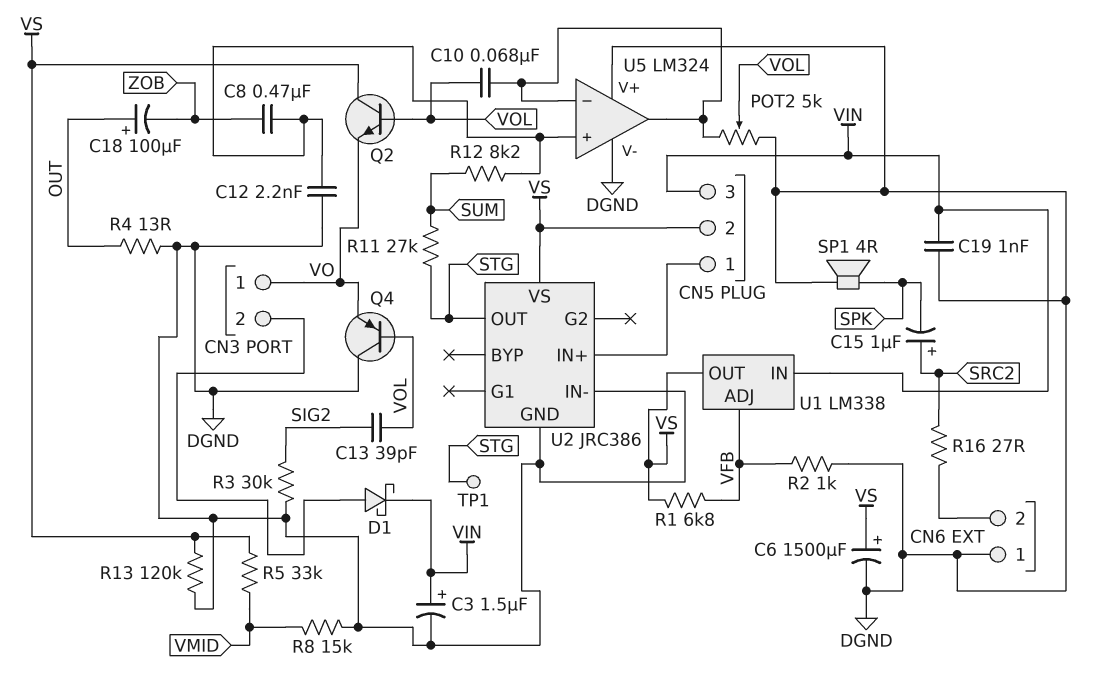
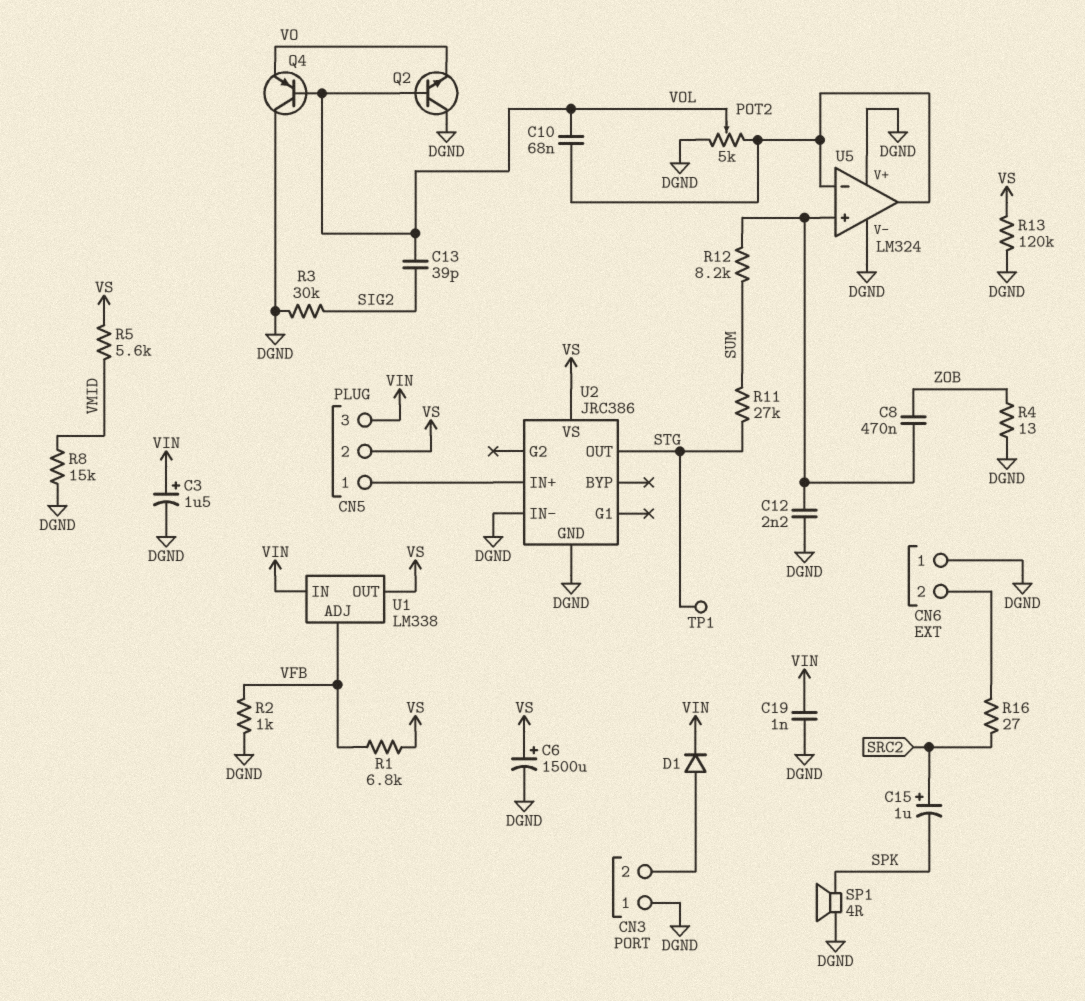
C18: 100uF (plus OUT, minus ZOB) -> none
CN3 pin 1: VO -> DGND
D1: schottky (A CN3/2, K VIN) -> diode (A CN3/2, K VIN)
Q2: NPN (B VOL, C VS, E VO) -> NPN (B VOL, C DGND, E VO)
R4: 13 (DGND, OUT) -> 13 (DGND, ZOB)
R5: 33k (VMID, VS) -> 5.6k (VMID, VS)

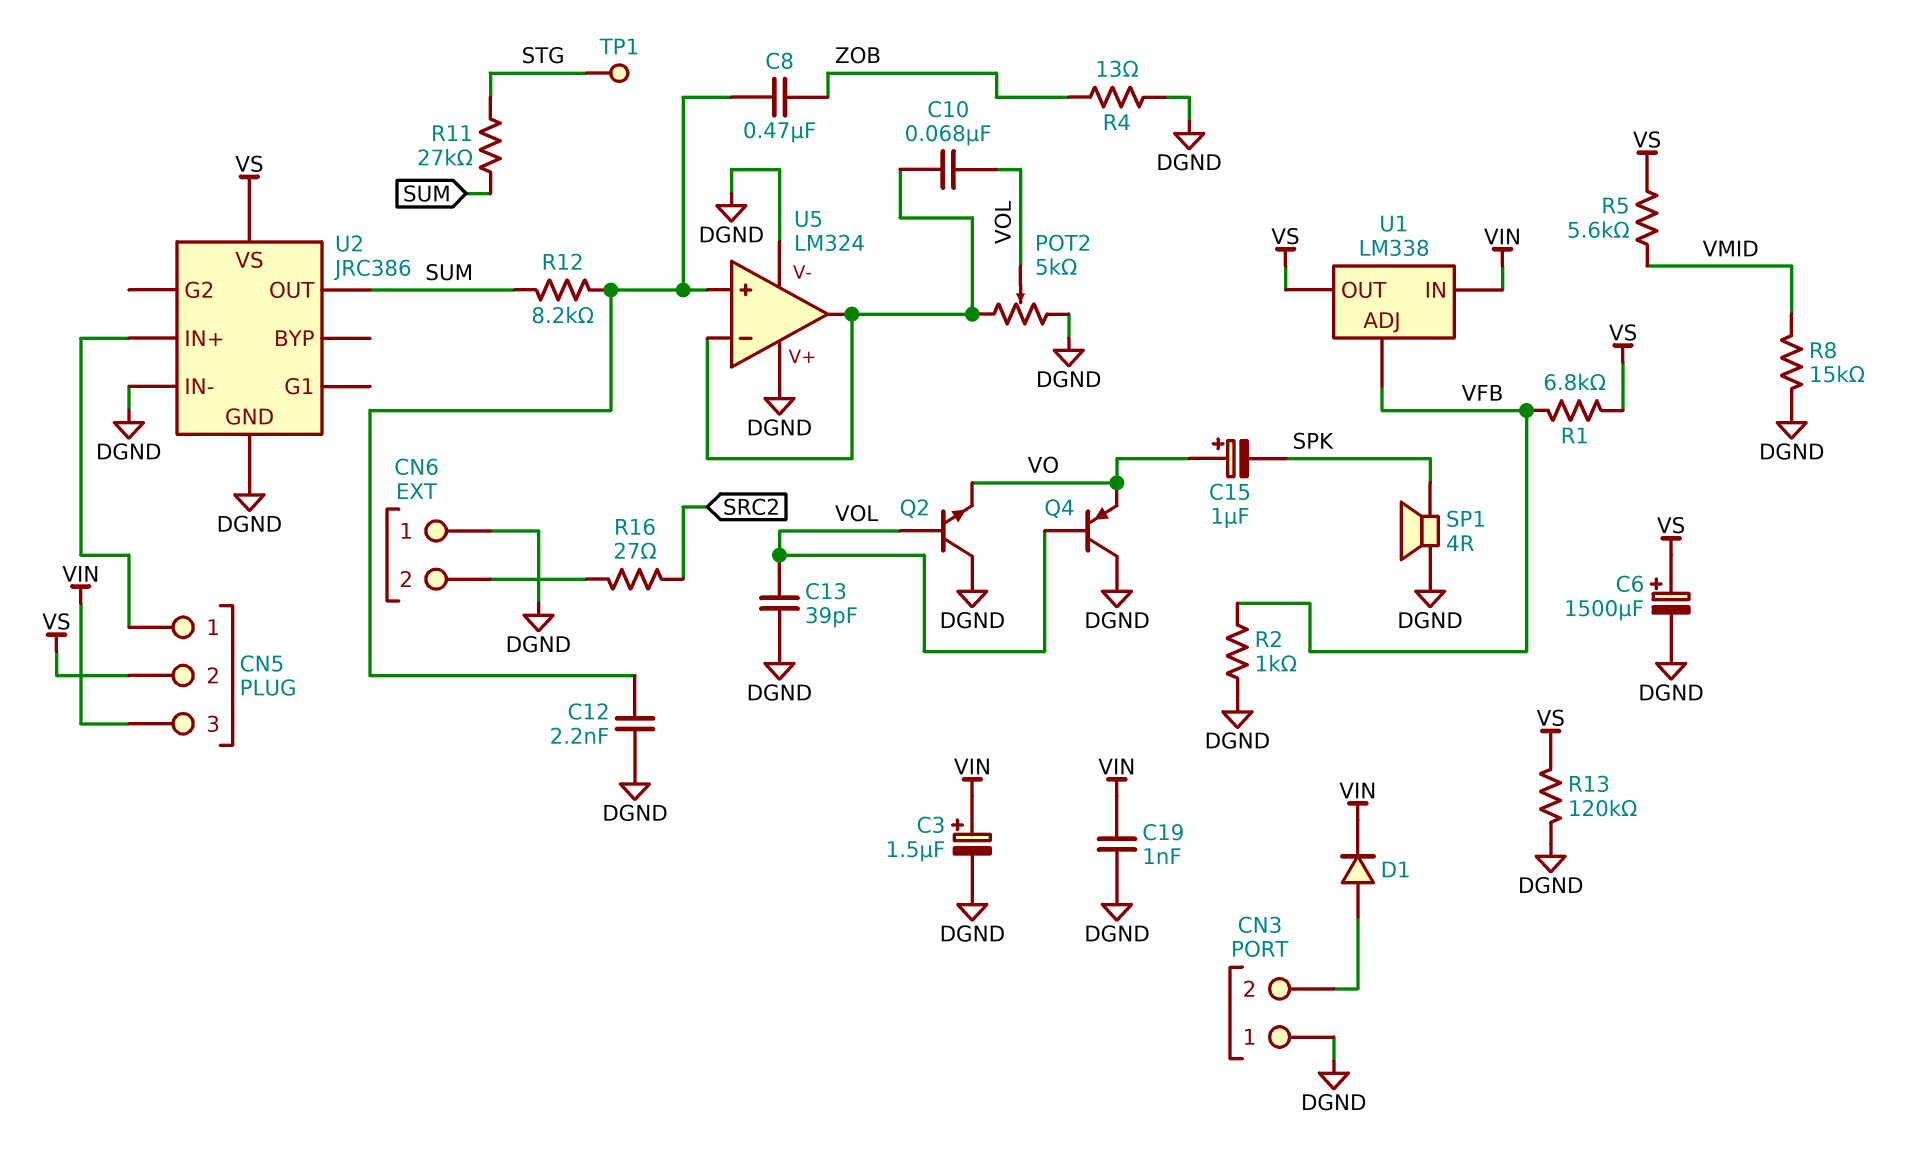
C13: 39pF (SIG2, VOL) -> 39pF (DGND, VOL)
C15: 1uF (plus SRC2, minus SPK) -> 1uF (plus VO, minus SPK)
R3: 30k (DGND, SIG2) -> none
U2 pin OUT: STG -> SUM

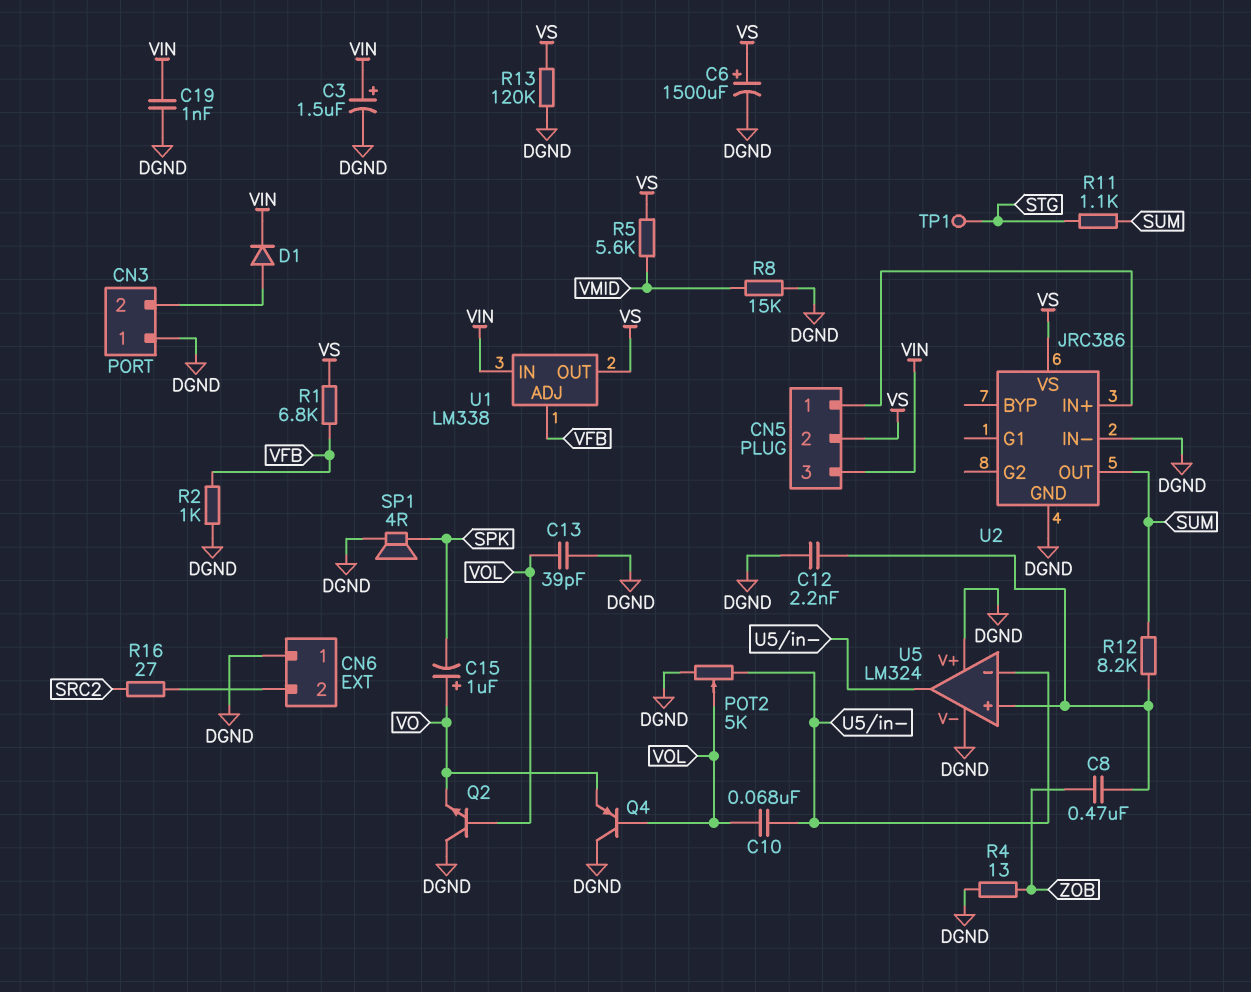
R11: 27k (STG, SUM) -> 1.1k (STG, SUM)

